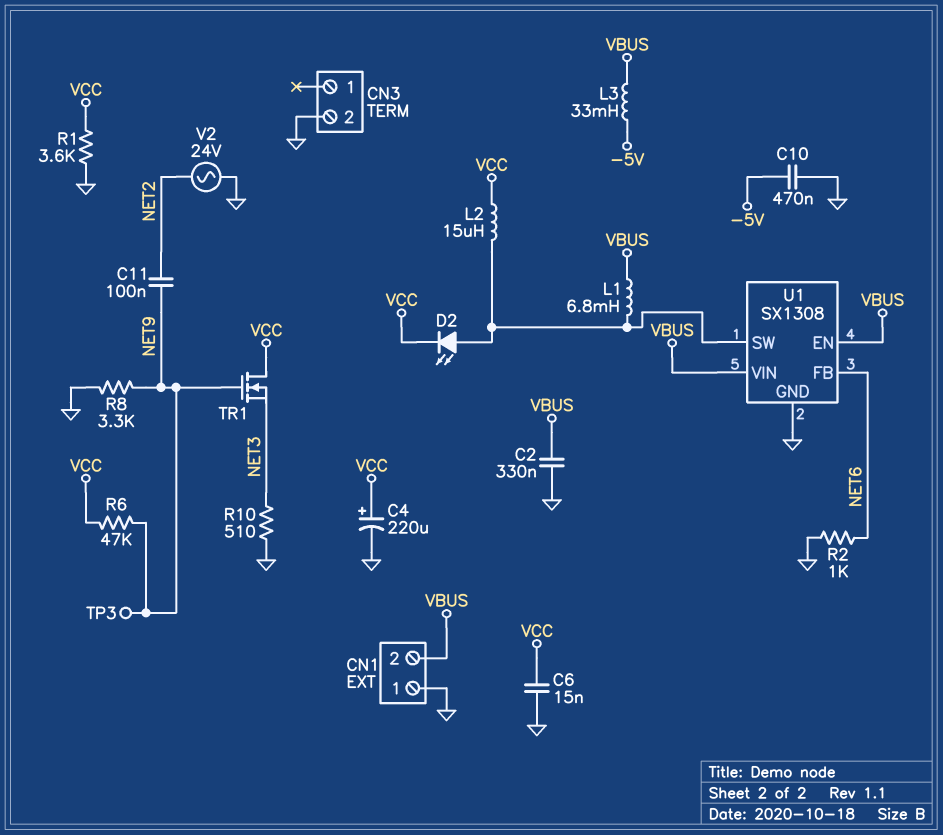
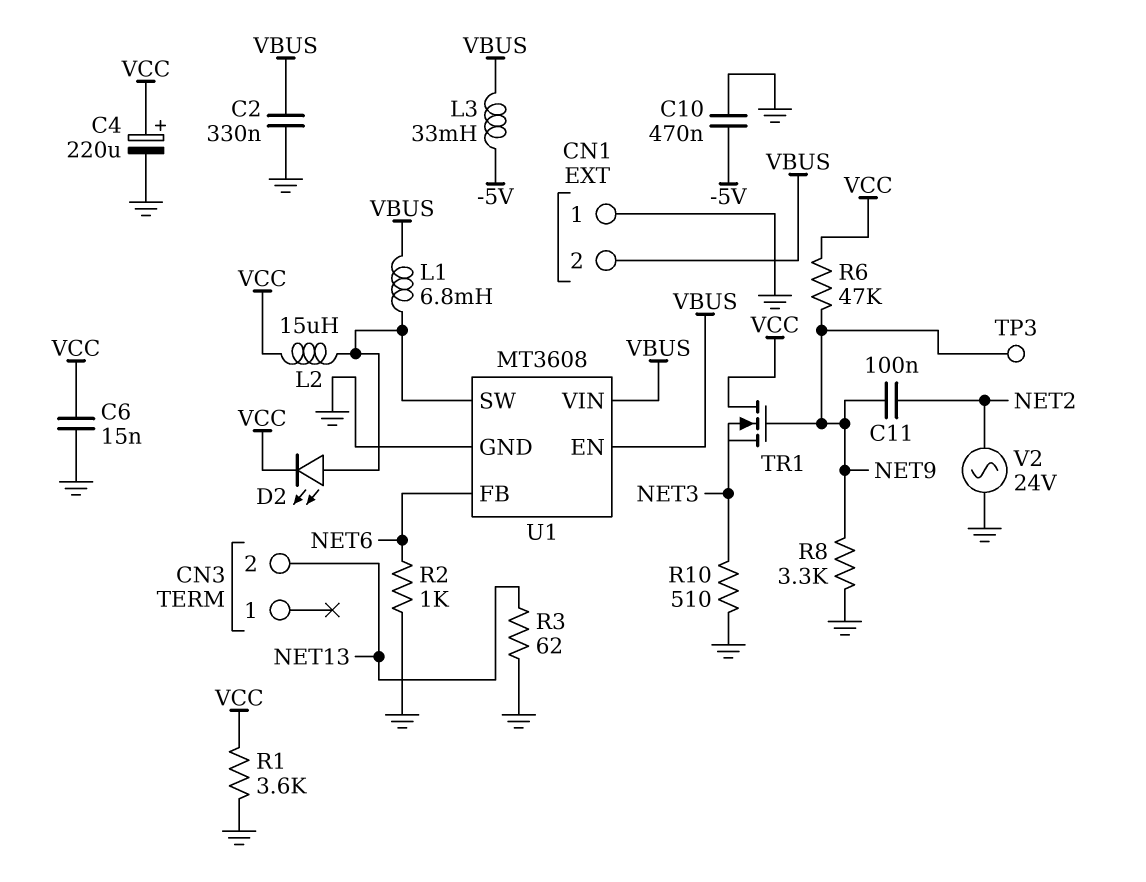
CN3 pin 2: GND -> NET13
R3: none -> 62 (GND, NET13)
U1: SX1308 -> MT3608

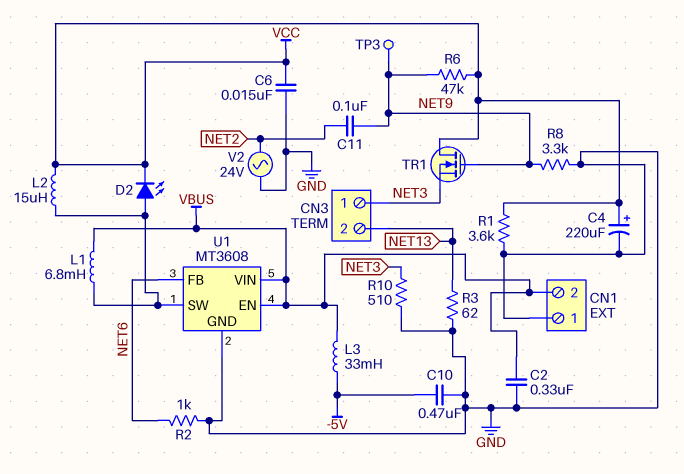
CN3 pin 1: none -> NET3

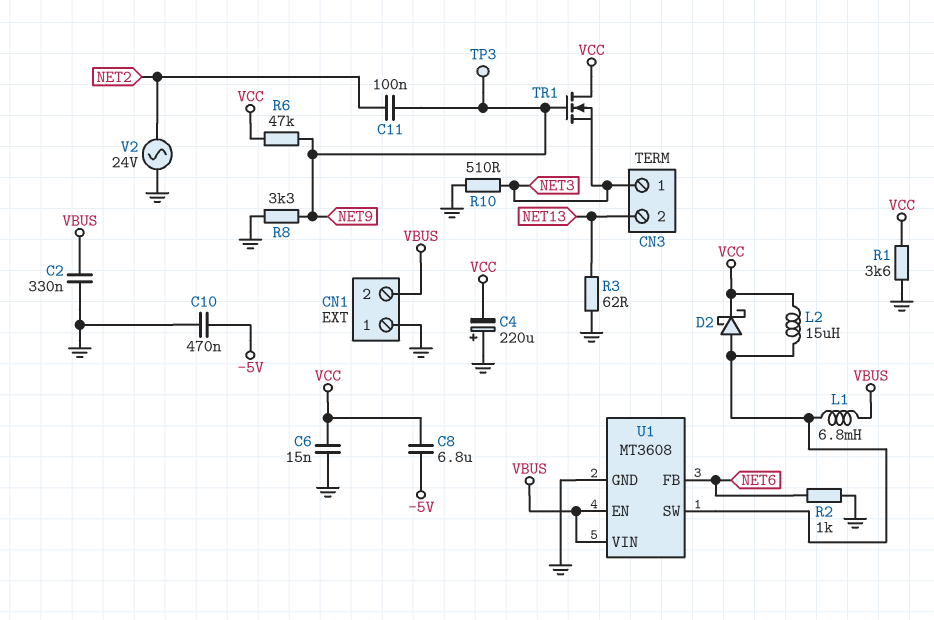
C4: 220uF (plus VCC, minus GND) -> 220uF (plus GND, minus VCC)
C8: none -> 6.8uF (-5V, VCC)
D2: LED (A U1/SW, K VCC) -> schottky (A U1/SW, K VCC)
L3: 33mH (-5V, VBUS) -> none

